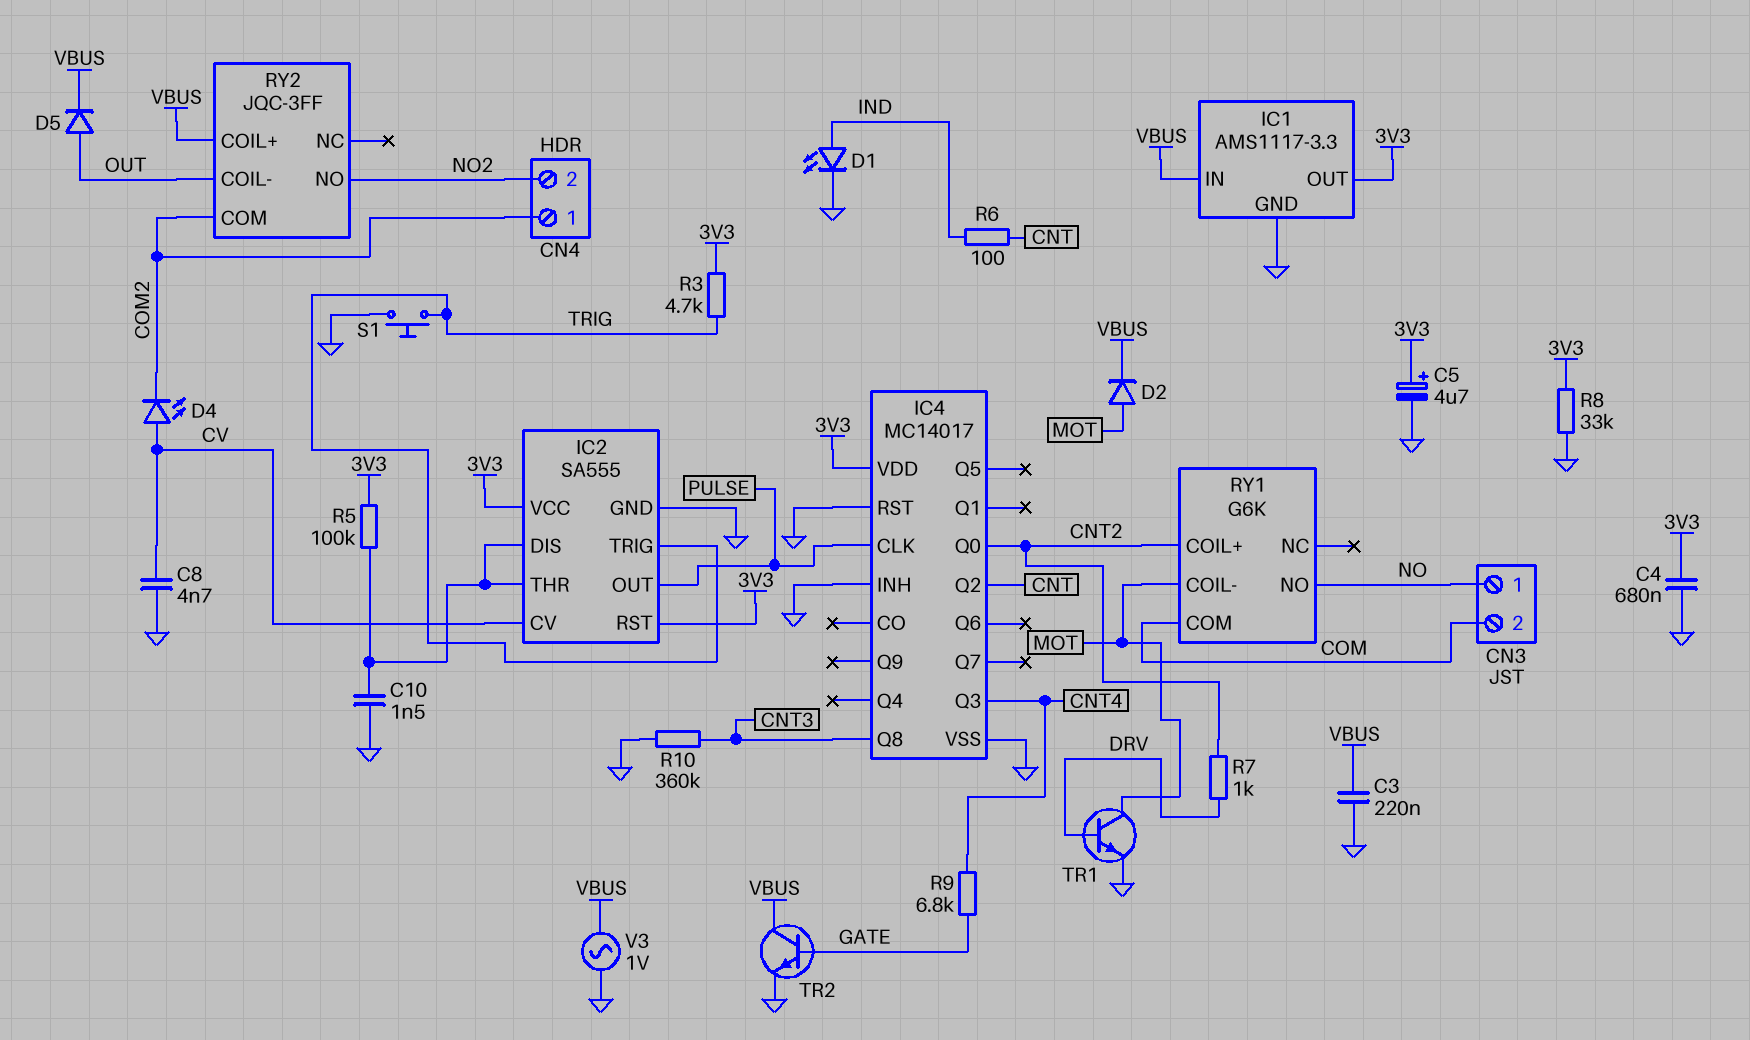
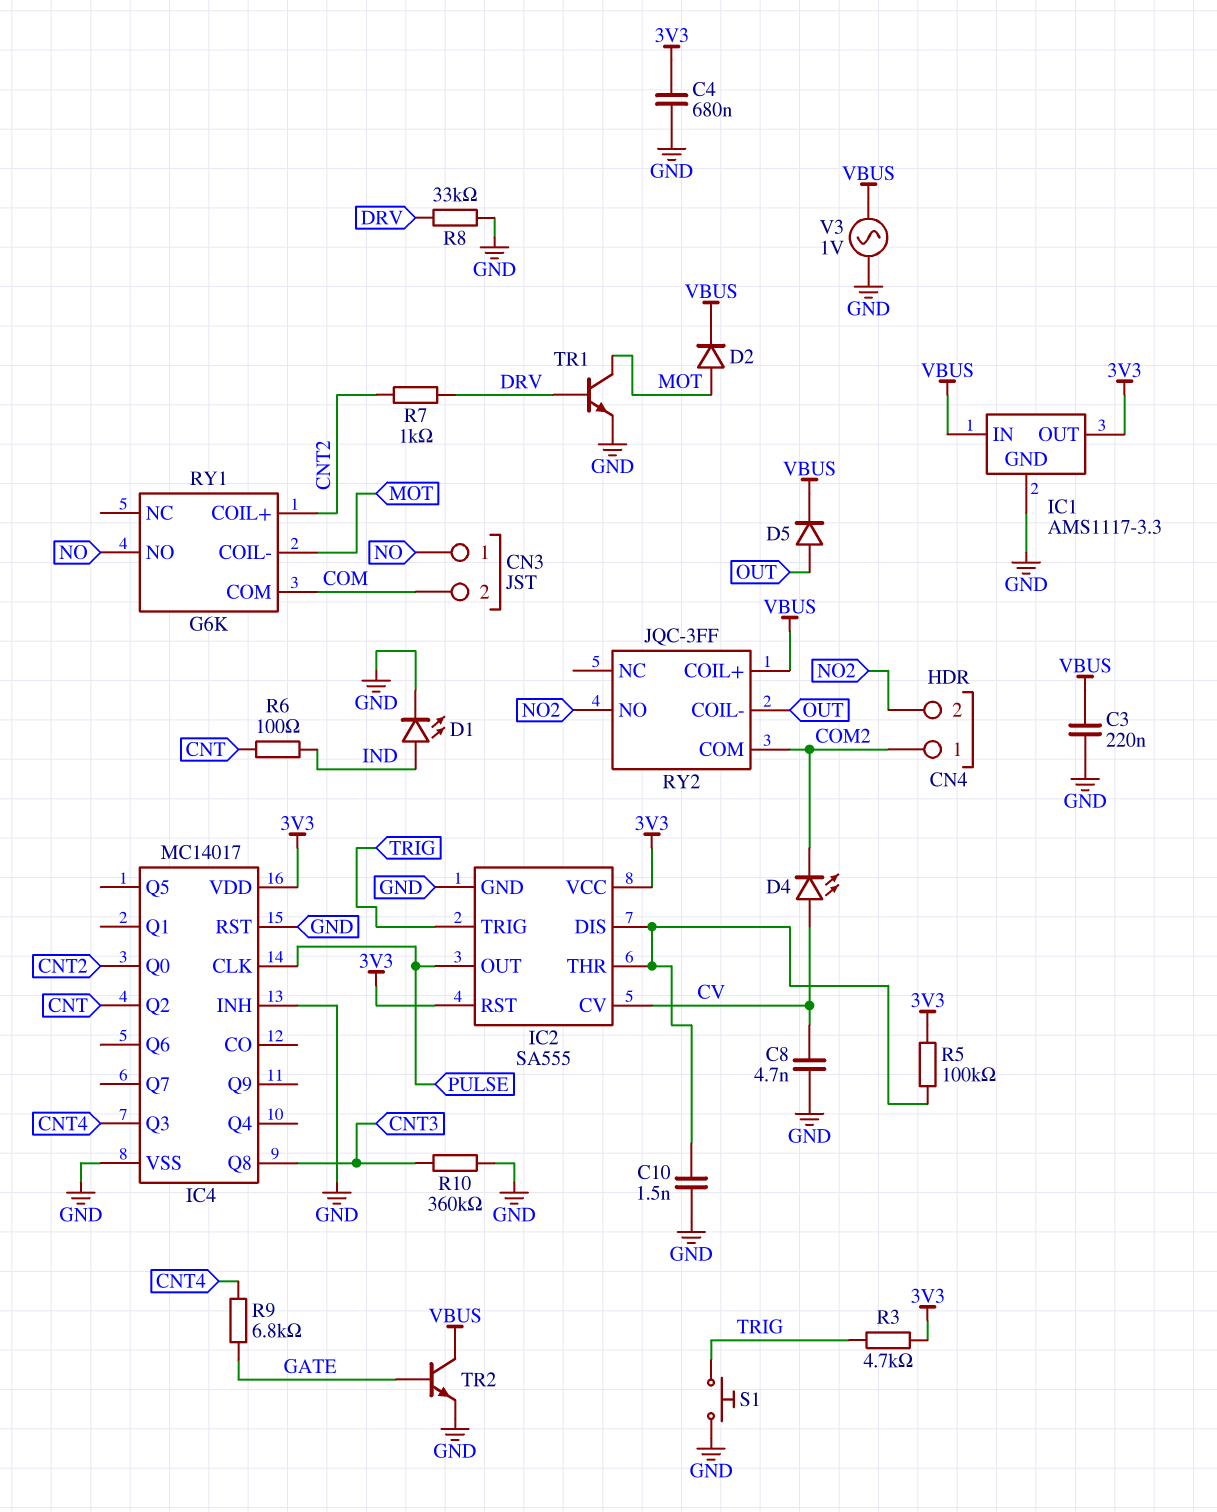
C5: 4.7uF (plus 3V3, minus GND) -> none
R8: 33k (3V3, GND) -> 33k (DRV, GND)

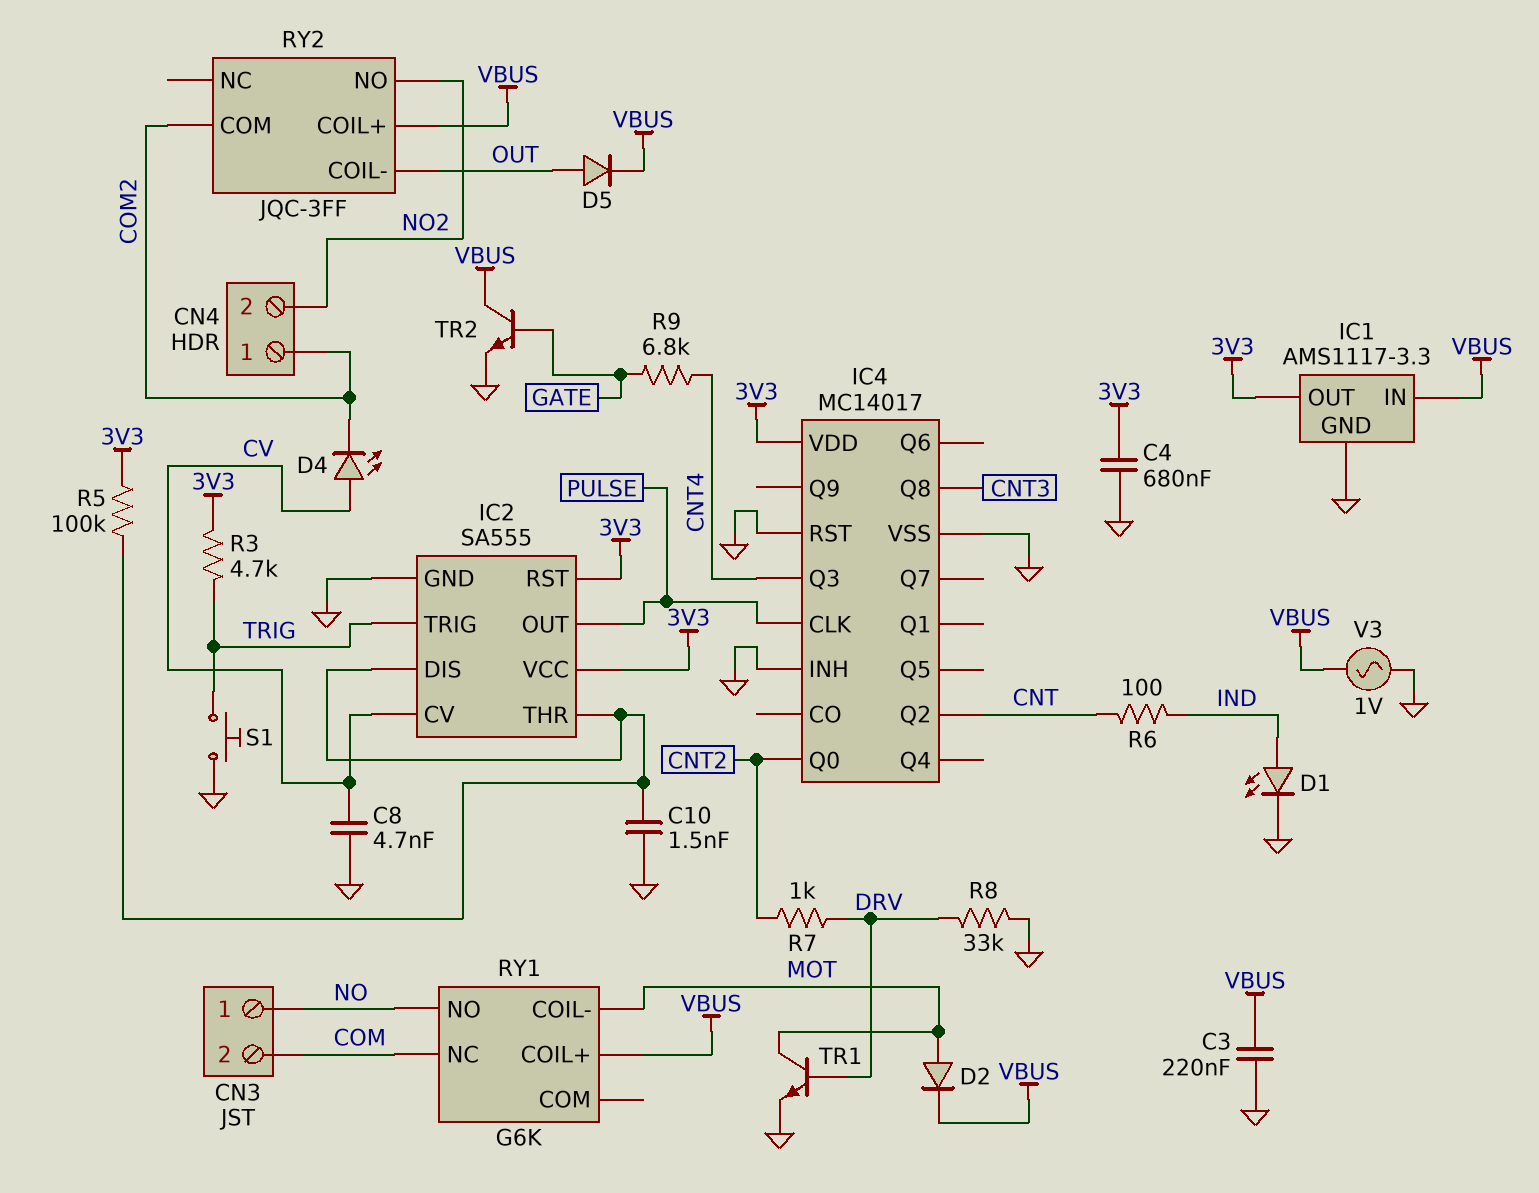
R10: 360k (CNT3, GND) -> none
RY1 pin COIL+: CNT2 -> VBUS
RY1 pin COM: COM -> none
RY1 pin NC: none -> COM

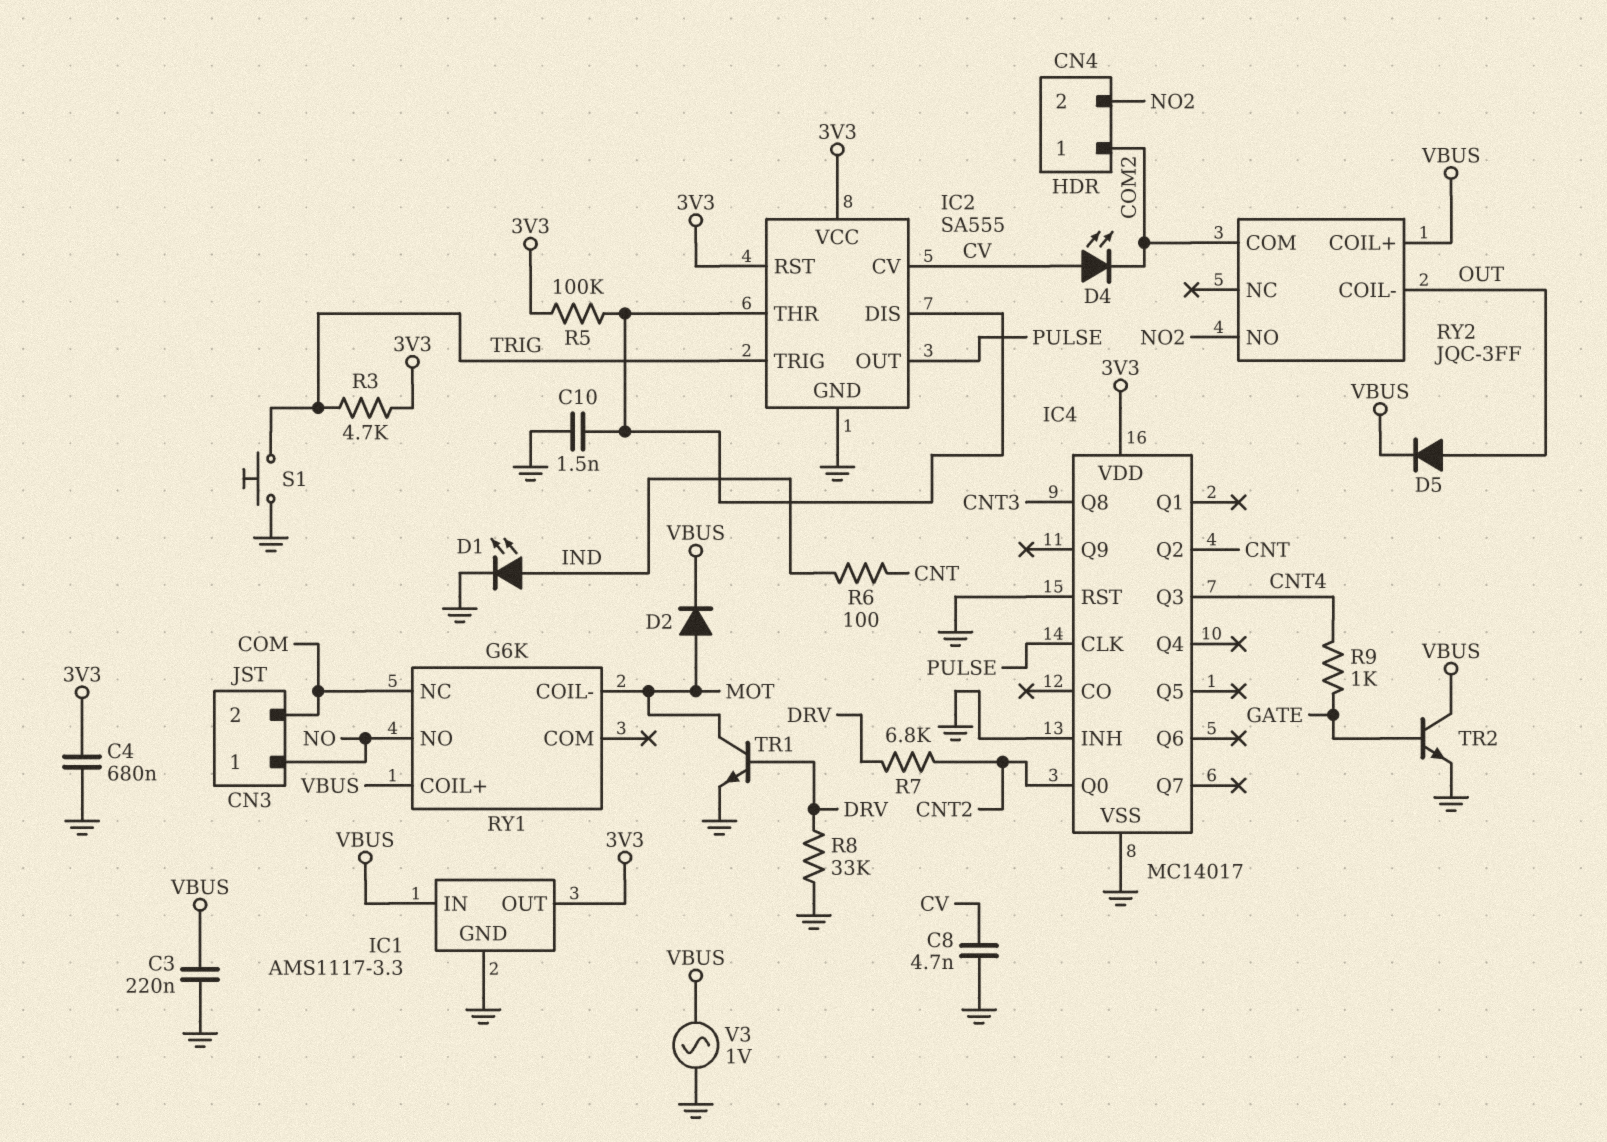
R7: 1k (CNT2, DRV) -> 6.8k (CNT2, DRV)
R9: 6.8k (CNT4, GATE) -> 1k (CNT4, GATE)

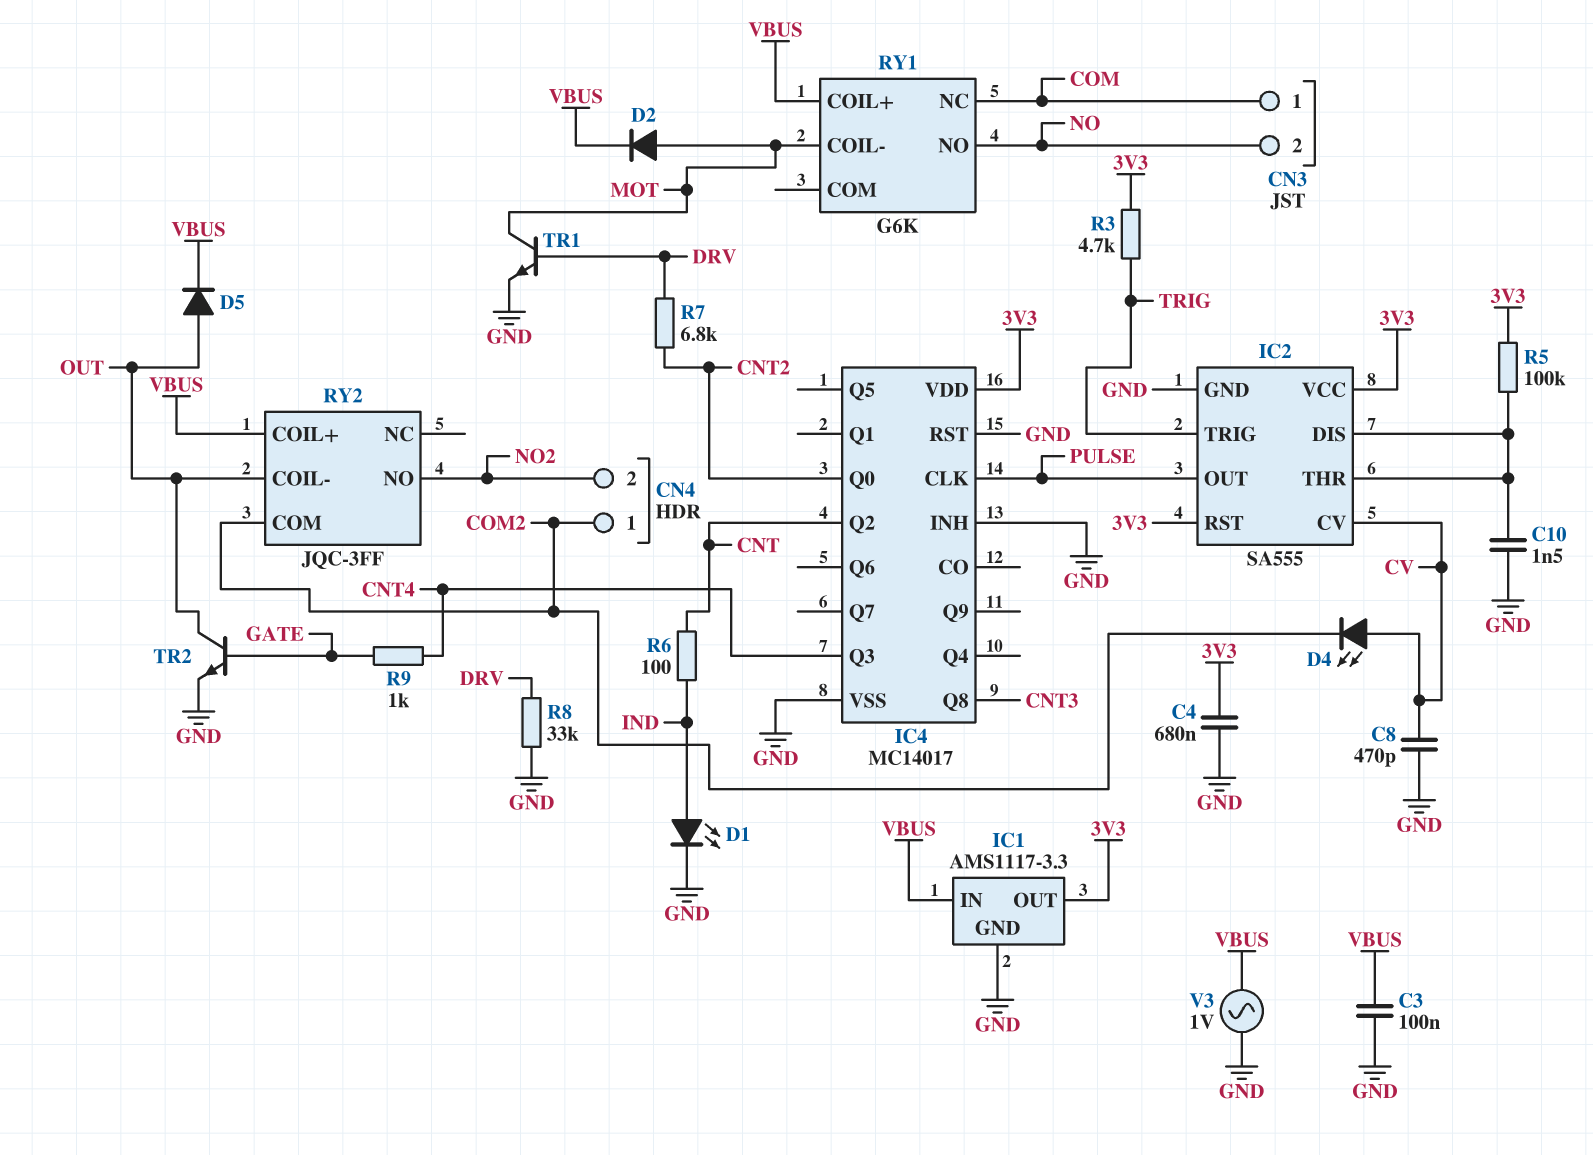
C3: 220nF (GND, VBUS) -> 100nF (GND, VBUS)
C8: 4.7nF (CV, GND) -> 470pF (CV, GND)
CN3 pin 1: NO -> COM
CN3 pin 2: COM -> NO
S1: button (GND, TRIG) -> none
TR2: NPN (B GATE, C VBUS, E GND) -> NPN (B GATE, C OUT, E GND)

